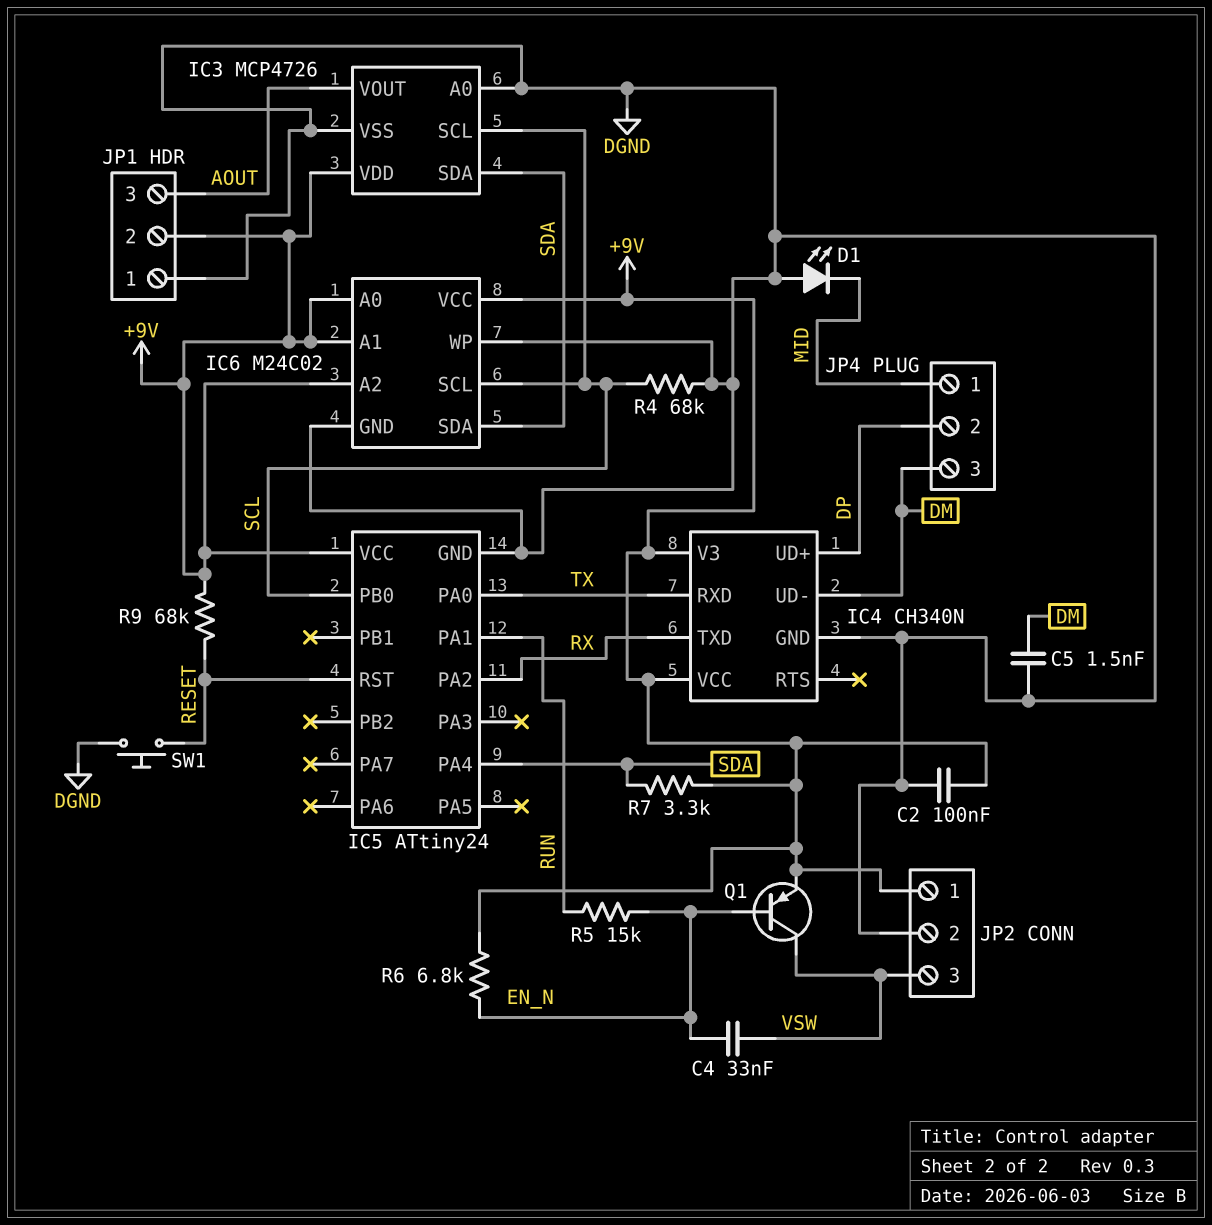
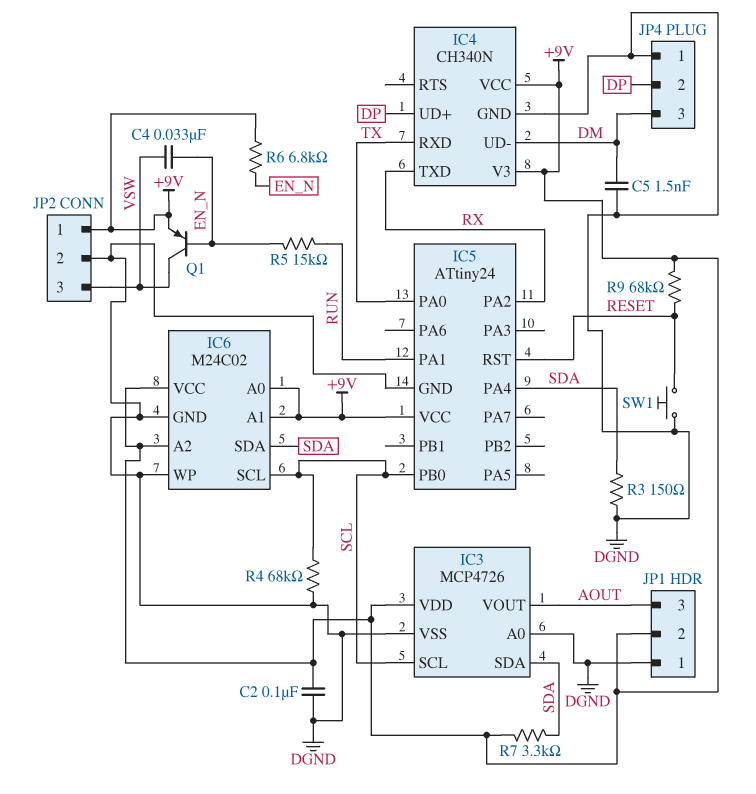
D1: LED (A DGND, K MID) -> none
JP4 pin 1: MID -> DGND
R3: none -> 150 (DGND, SDA)

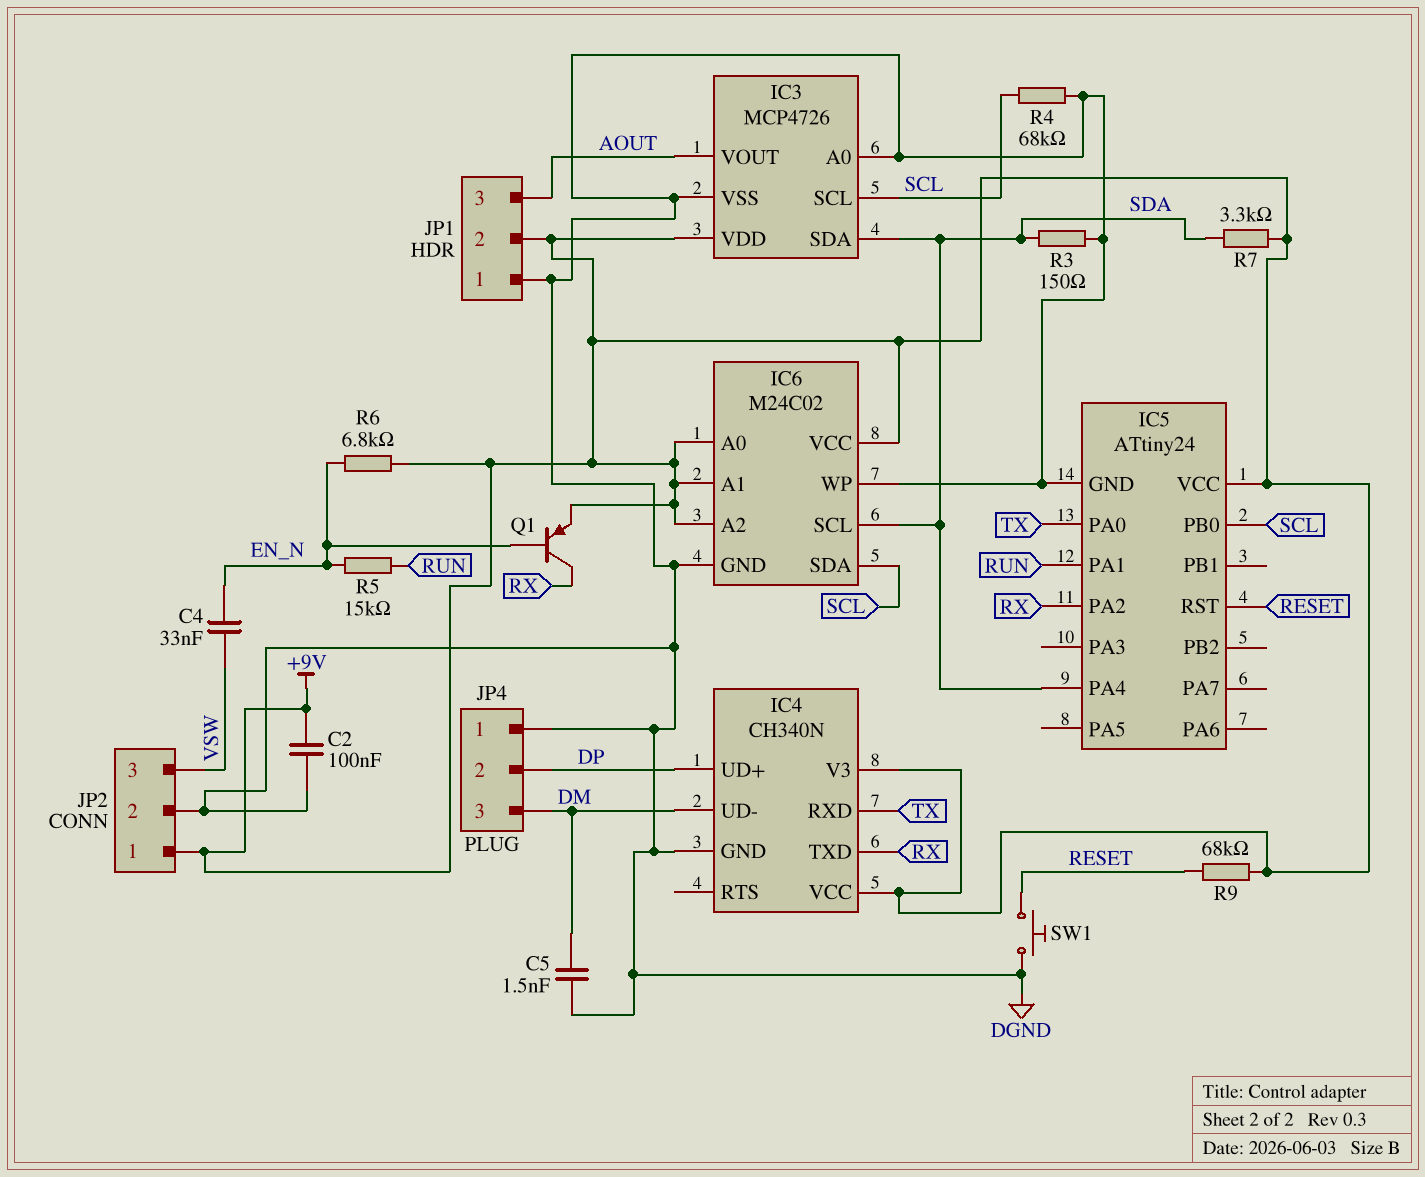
IC6 pin SCL: SCL -> SDA
IC6 pin SDA: SDA -> SCL
Q1: PNP (B EN_N, C VSW, E +9V) -> PNP (B EN_N, C RX, E +9V)

